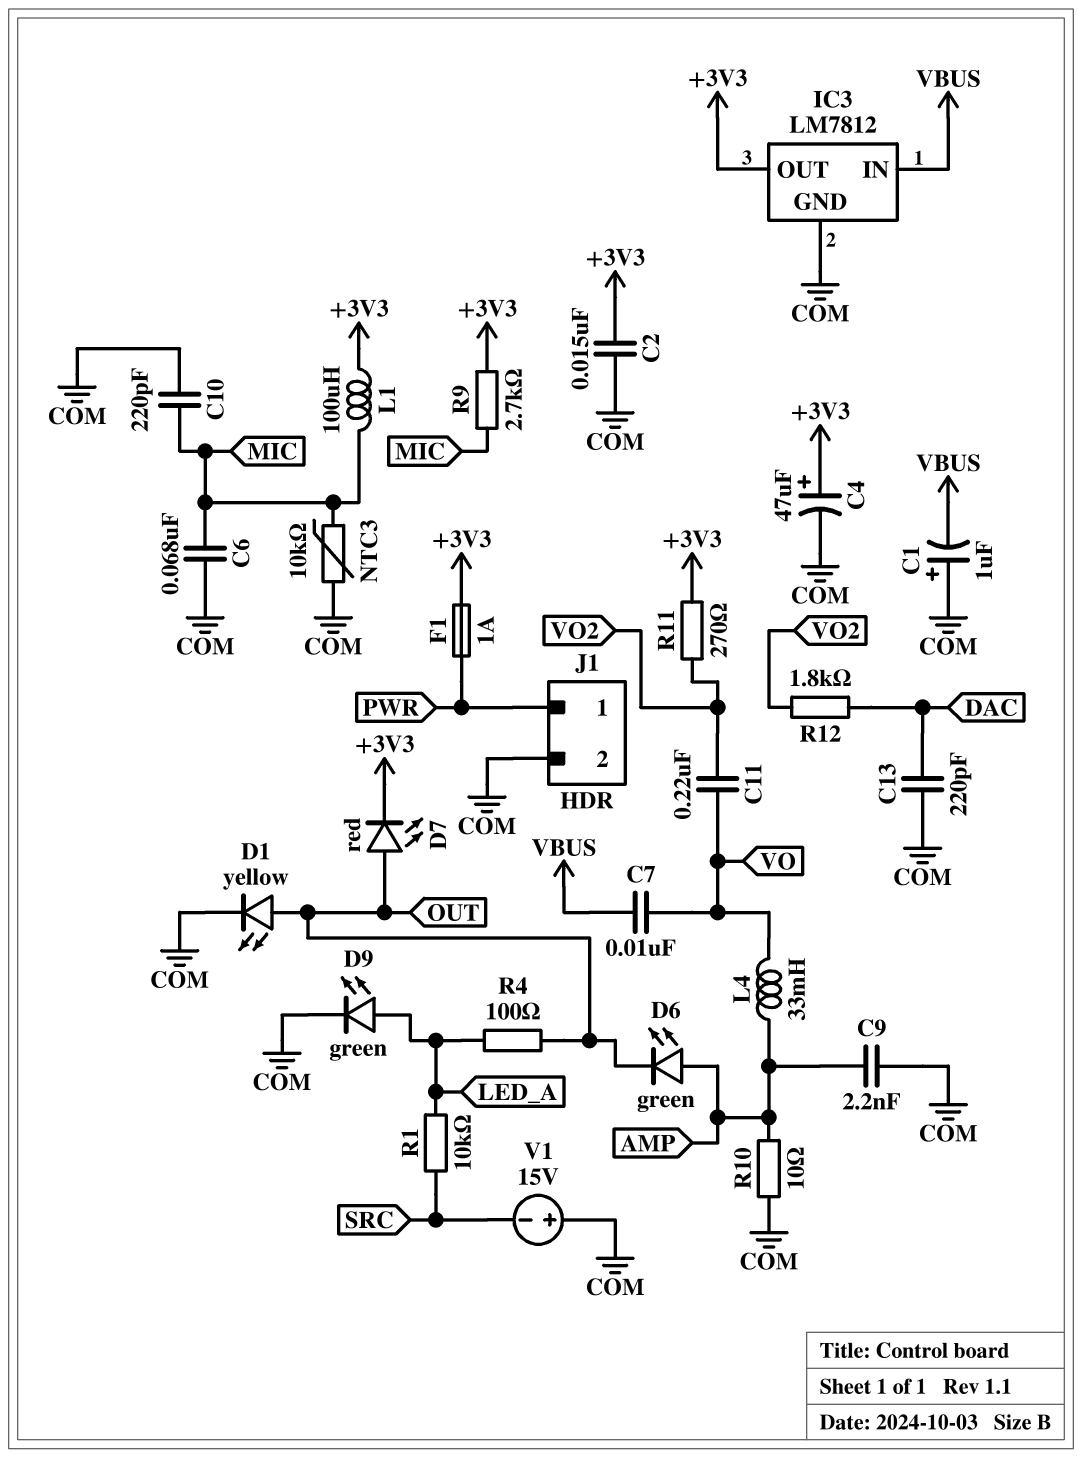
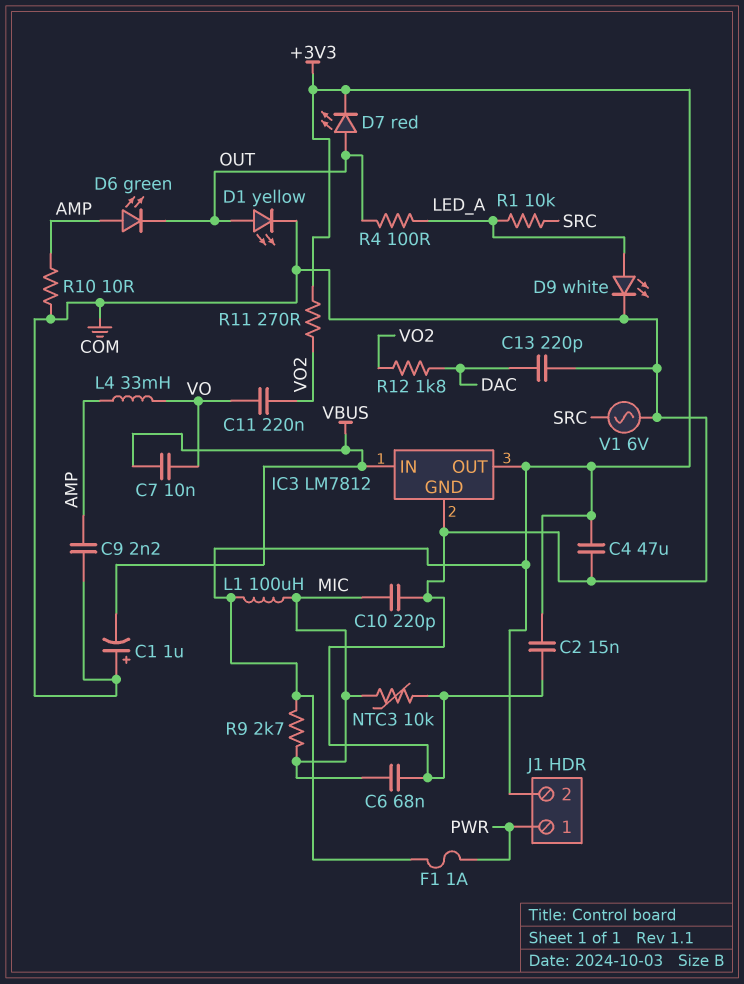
C4: 47uF (plus +3V3, minus COM) -> 47uF (+3V3, COM)
D9: LED green (A LED_A, K COM) -> LED white (A LED_A, K COM)
J1 pin 2: COM -> +3V3
V1: 15V (plus COM, minus SRC) -> AC 6V (COM, SRC)

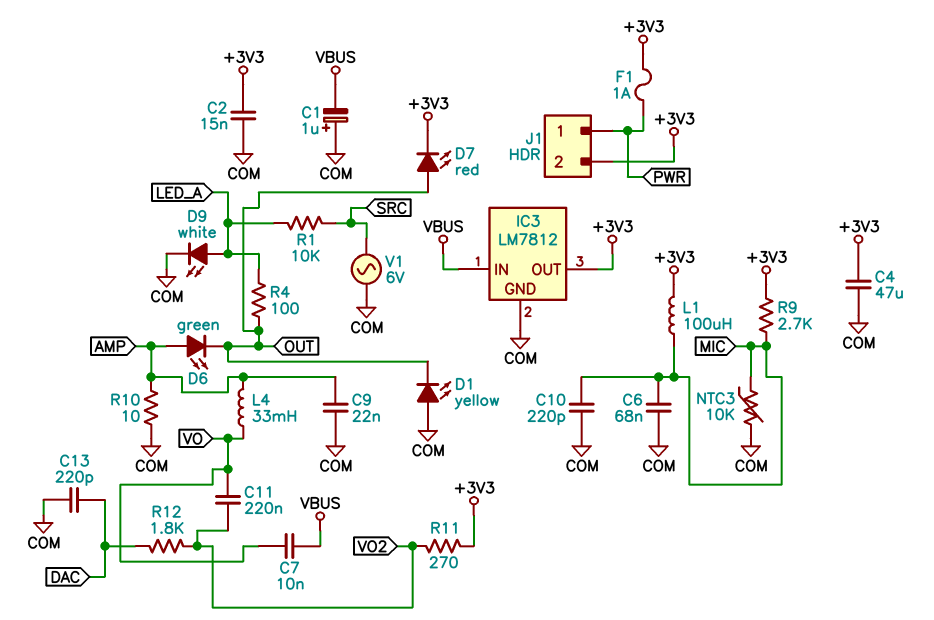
C9: 2.2nF (AMP, COM) -> 22nF (AMP, COM)
D1: LED yellow (A OUT, K COM) -> LED yellow (A COM, K OUT)

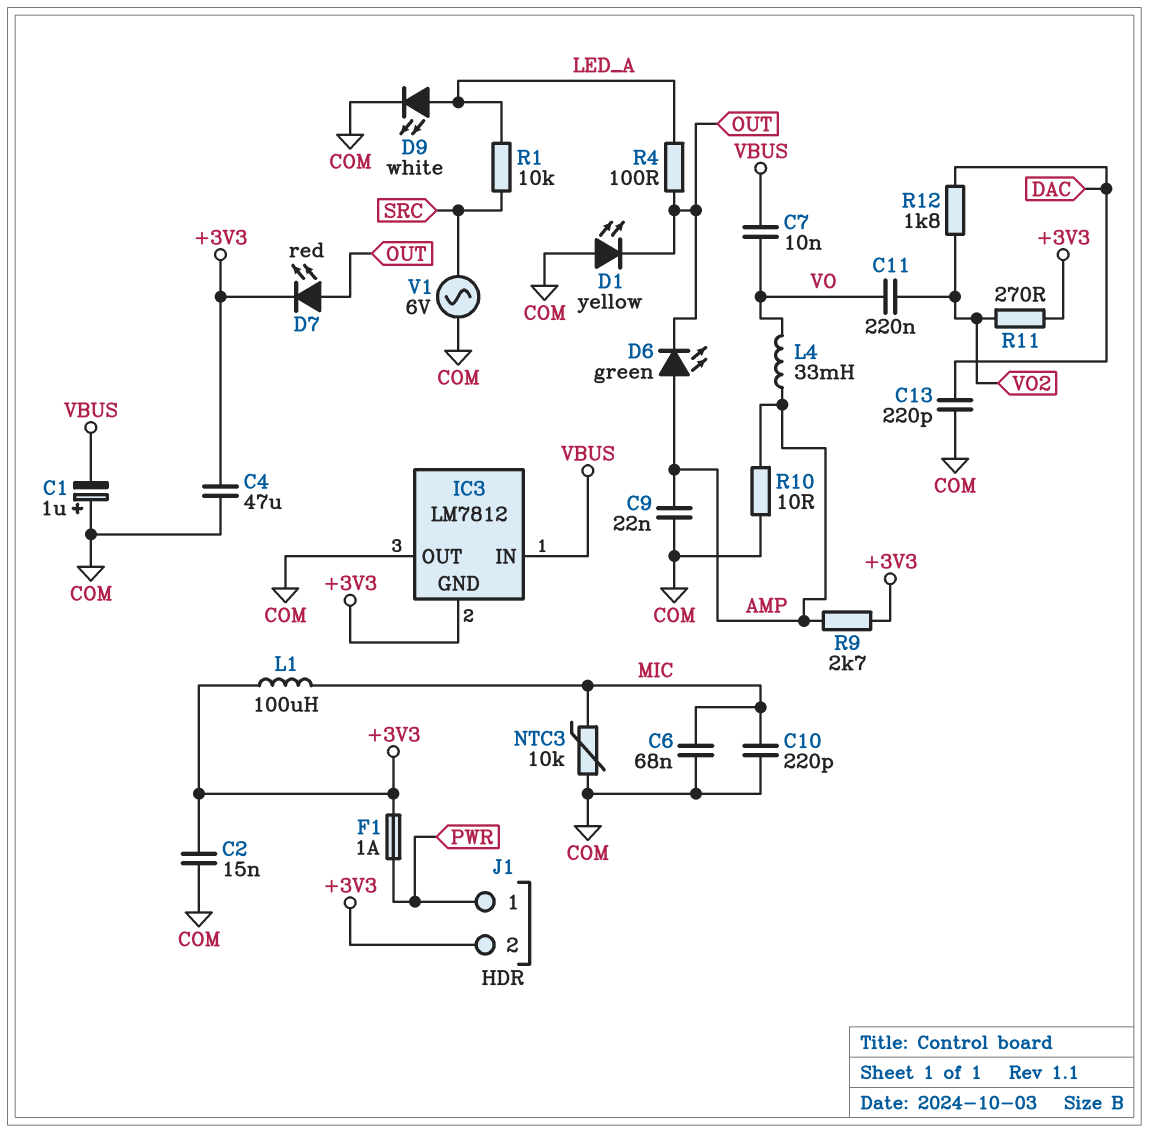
IC3 pin GND: COM -> +3V3
IC3 pin OUT: +3V3 -> COM
R9: 2.7k (+3V3, MIC) -> 2.7k (+3V3, AMP)

